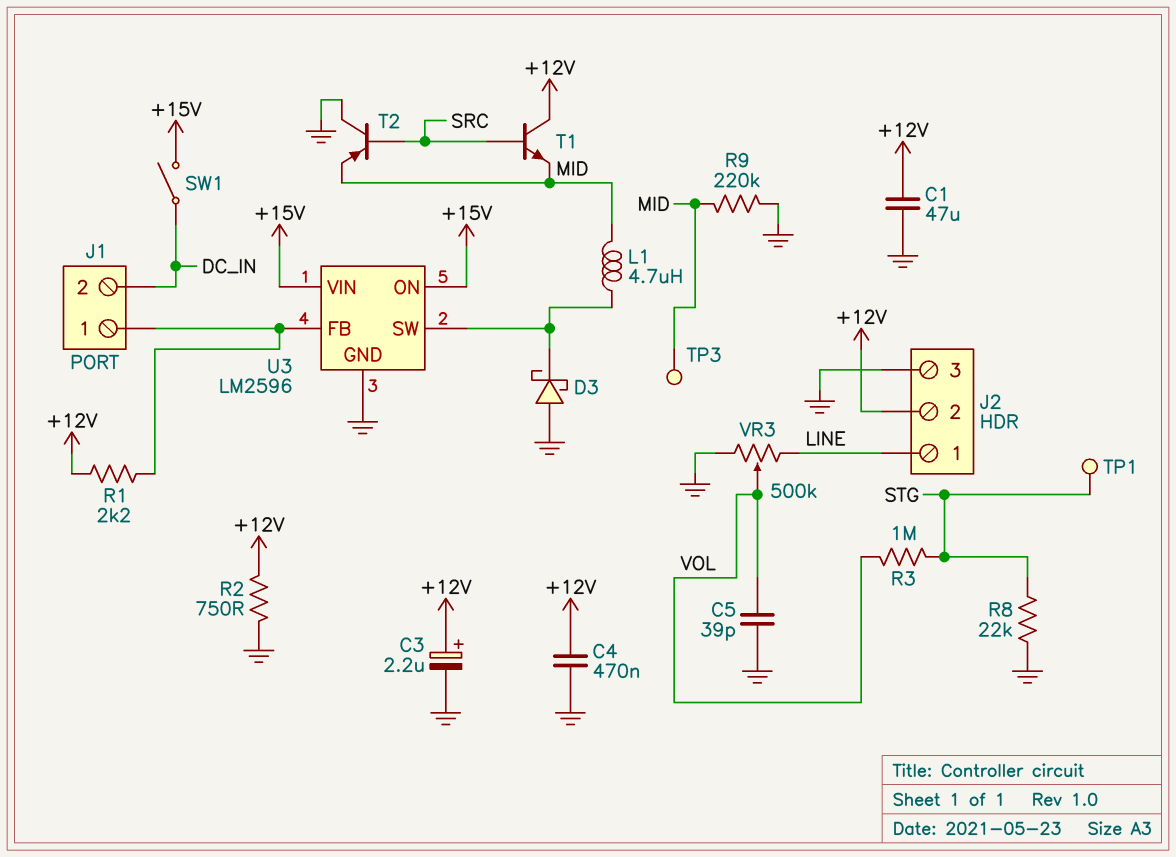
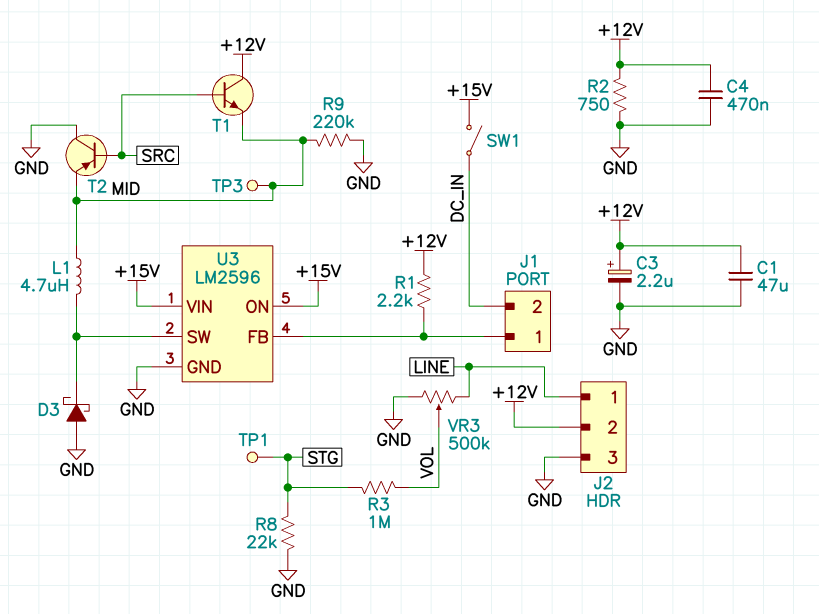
C5: 39pF (GND, VOL) -> none

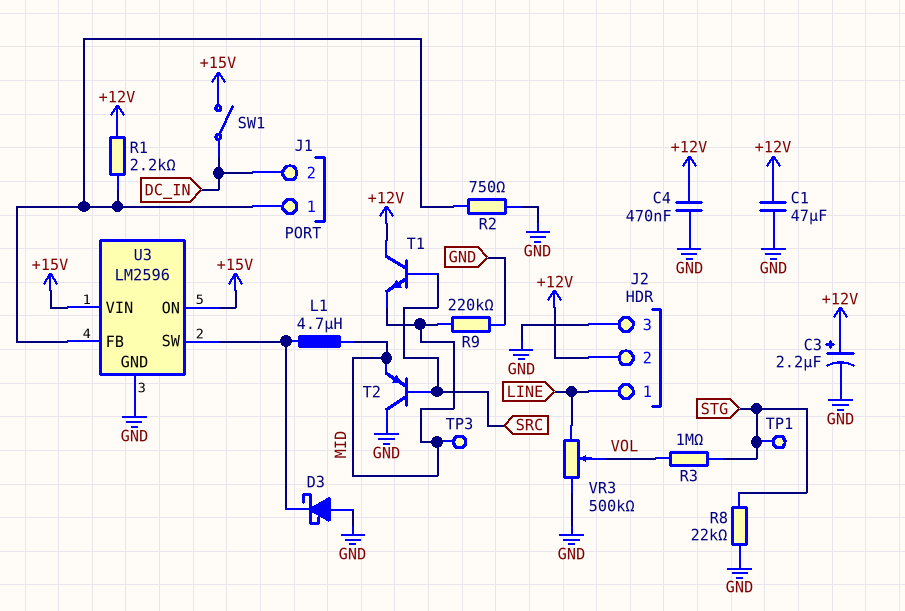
R2: 750 (+12V, GND) -> 750 (GND, J1/1)

